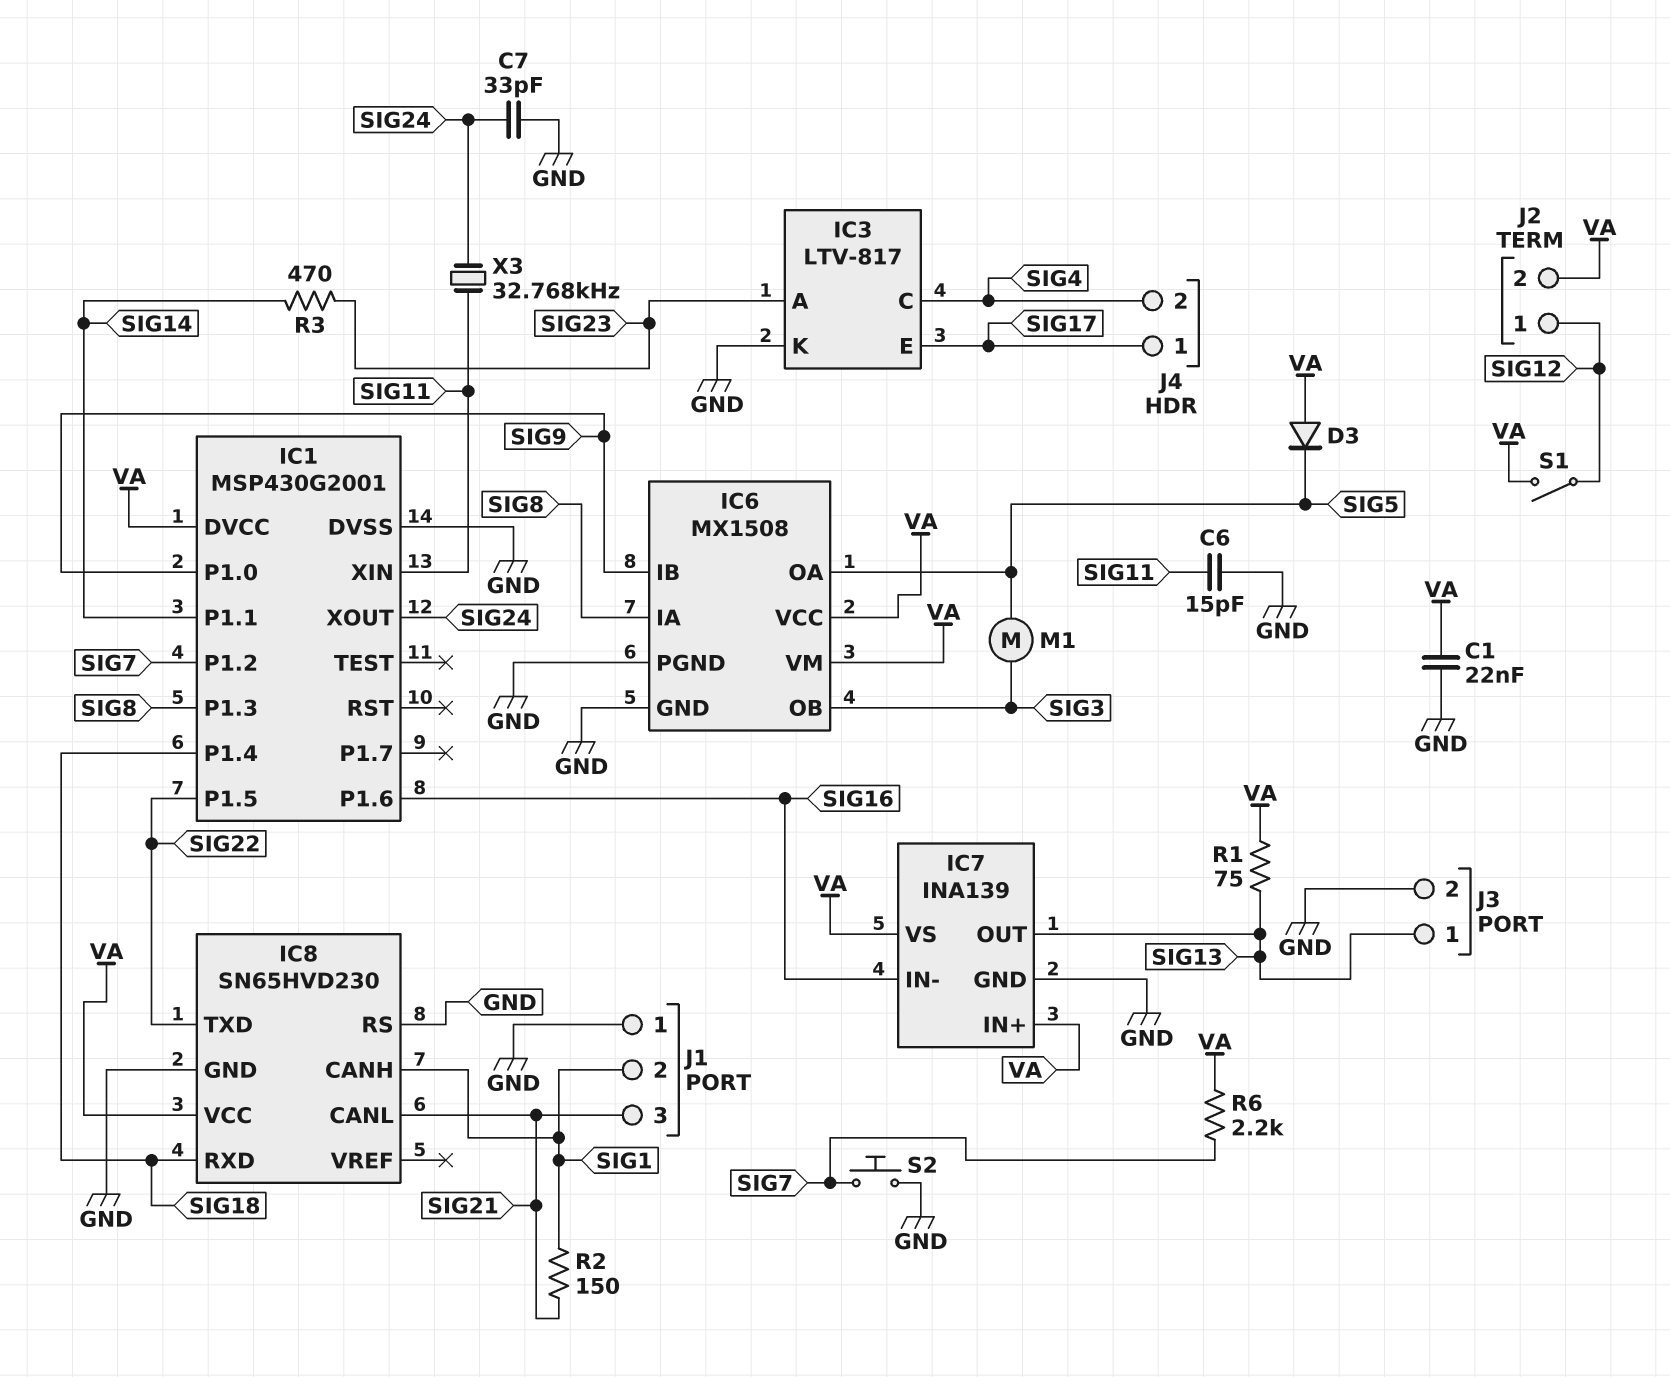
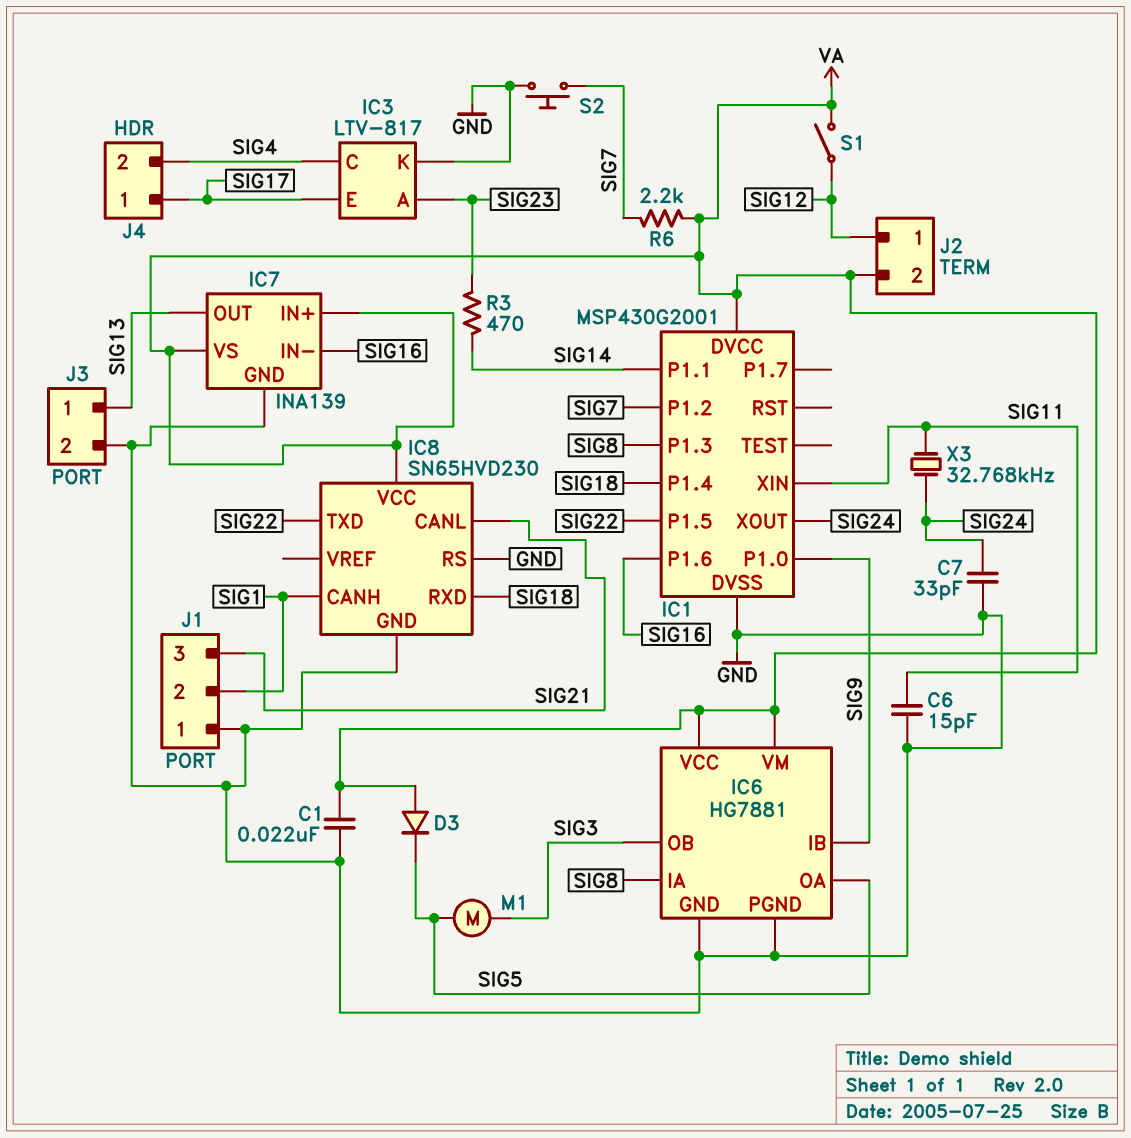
IC6: MX1508 -> HG7881
R1: 75 (SIG13, VA) -> none
R2: 150 (SIG1, SIG21) -> none

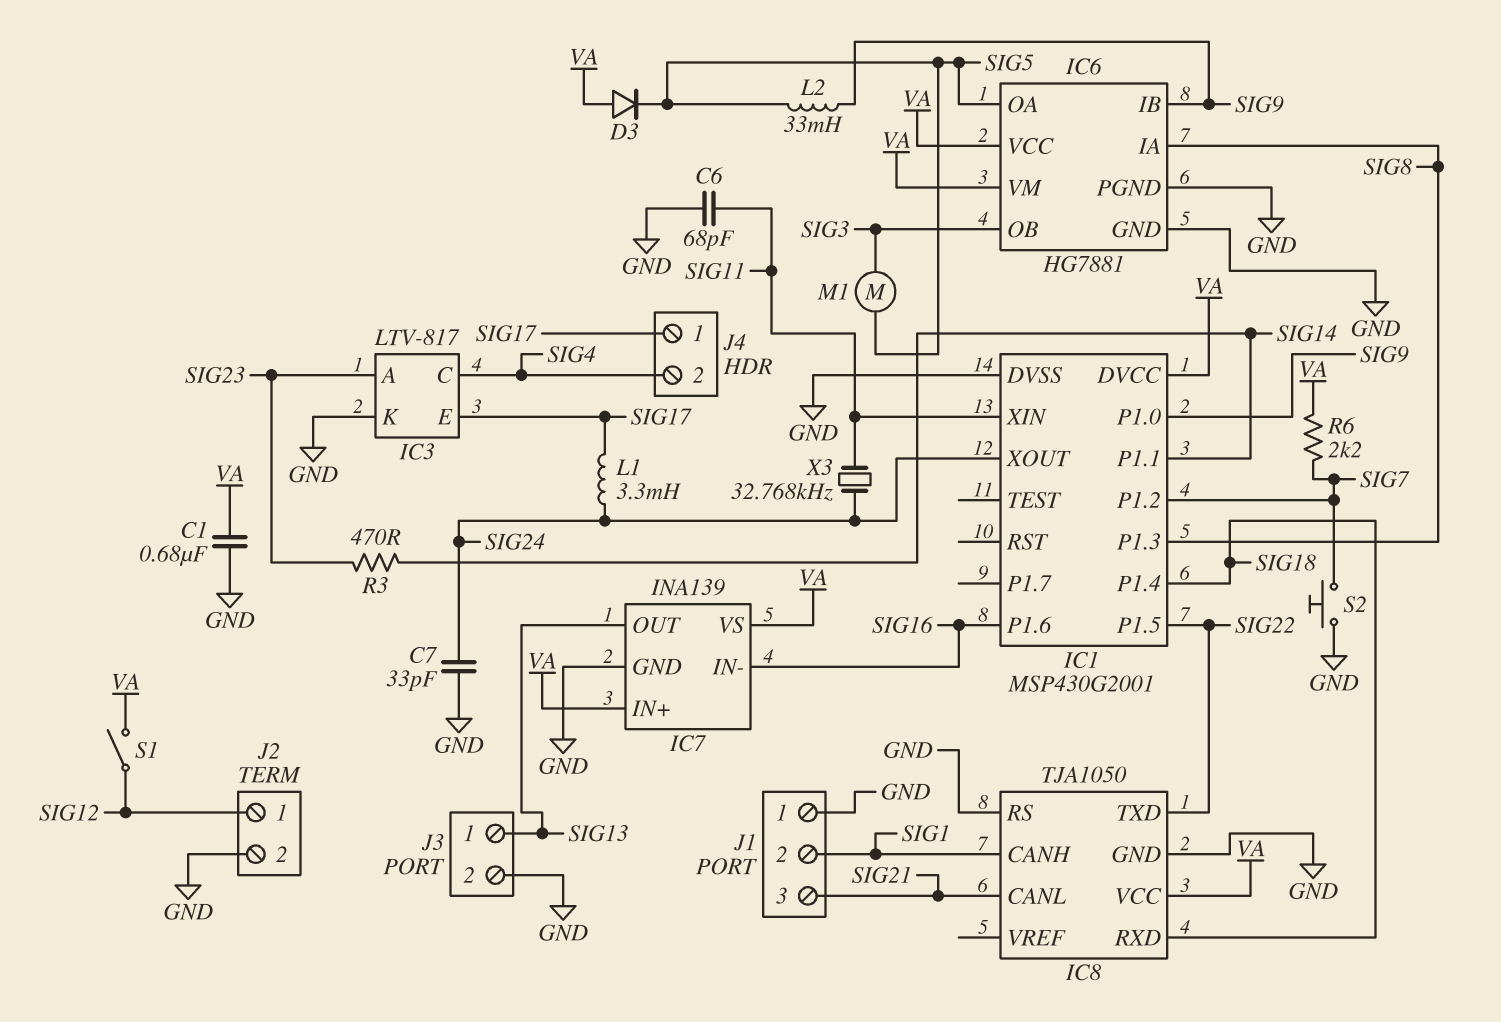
C1: 22nF (GND, VA) -> 680nF (GND, VA)
C6: 15pF (GND, SIG11) -> 68pF (GND, SIG11)
IC8: SN65HVD230 -> TJA1050
J2 pin 2: VA -> GND
L1: none -> 3.3mH (SIG17, SIG24)
L2: none -> 33mH (SIG5, SIG9)

